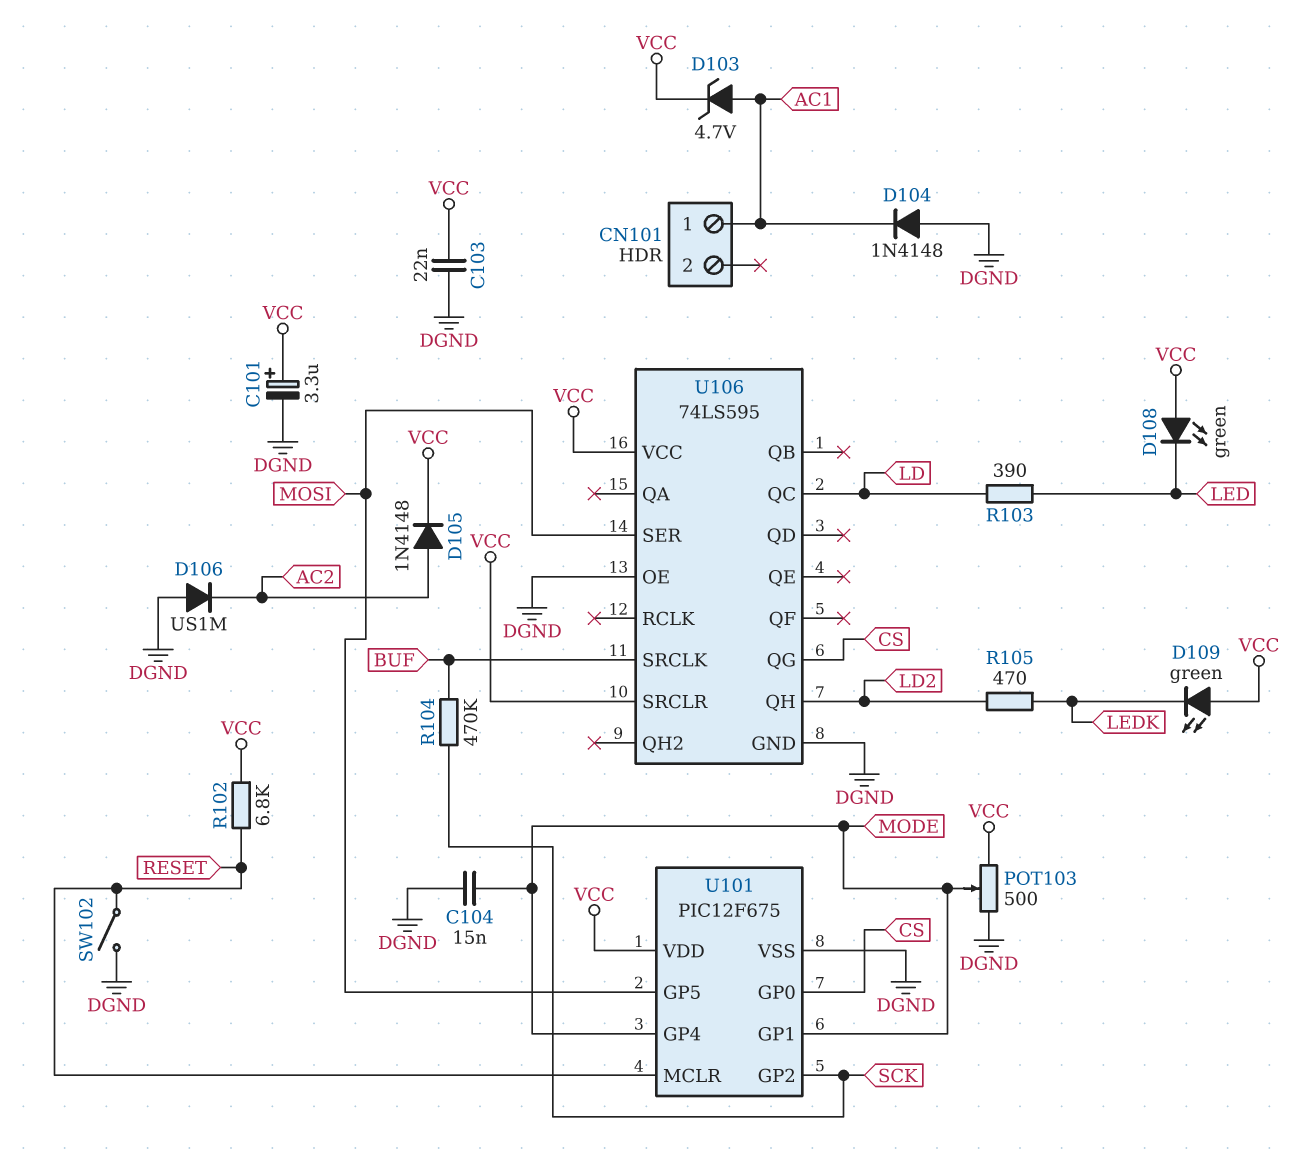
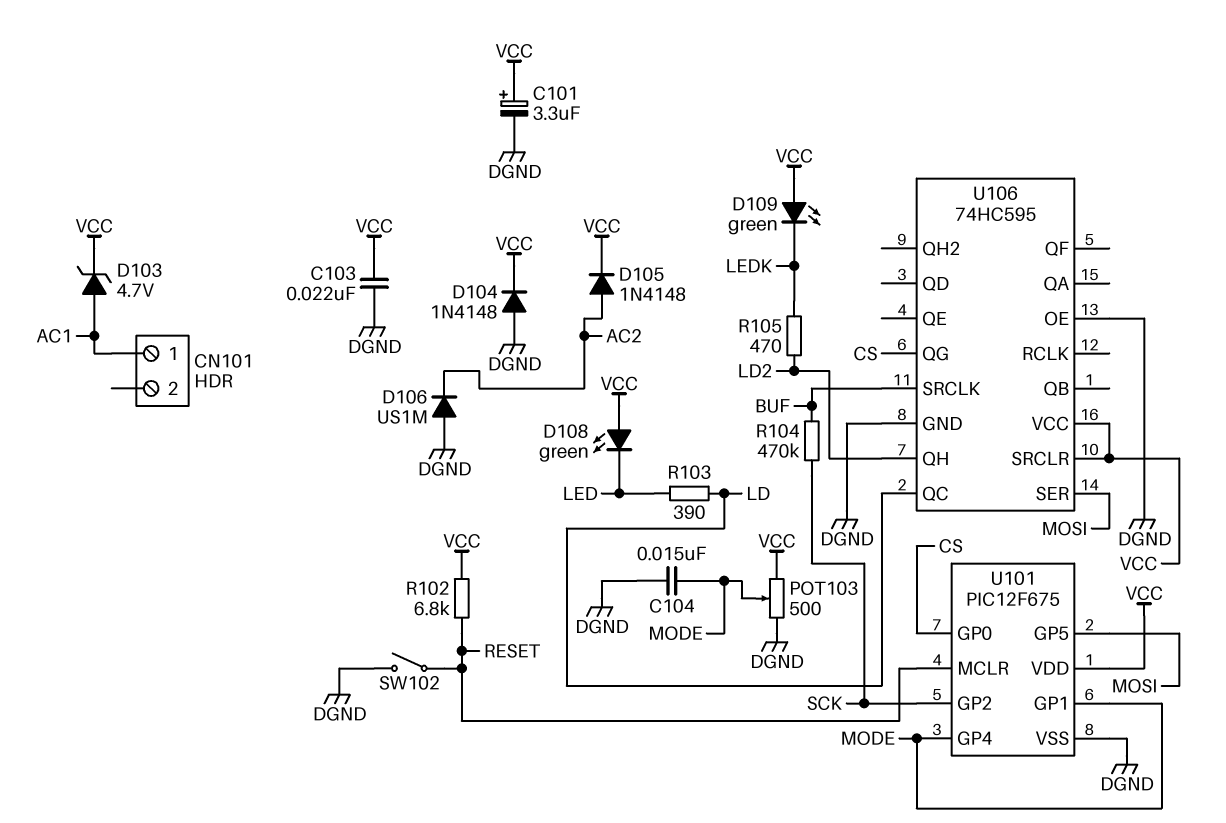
D104: diode 1N4148 (A DGND, K AC1) -> diode 1N4148 (A DGND, K VCC)
U106: 74LS595 -> 74HC595

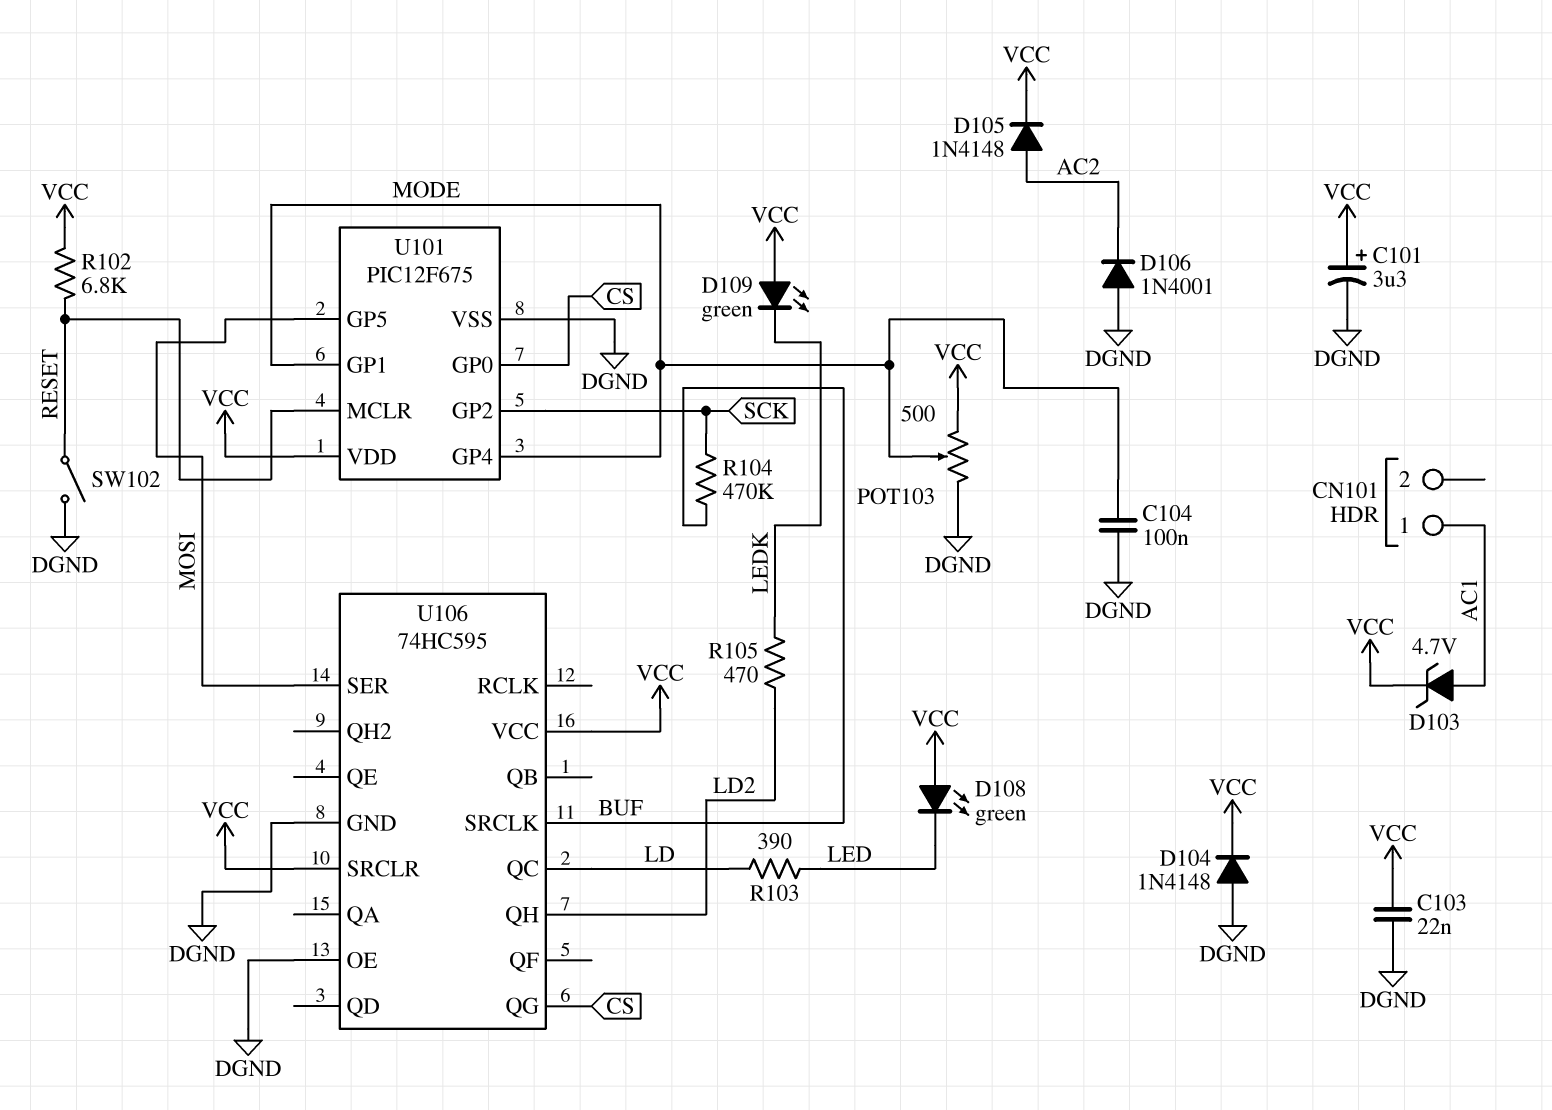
C104: 15nF (DGND, MODE) -> 100nF (DGND, MODE)
D106: diode US1M (A DGND, K AC2) -> diode 1N4001 (A DGND, K AC2)

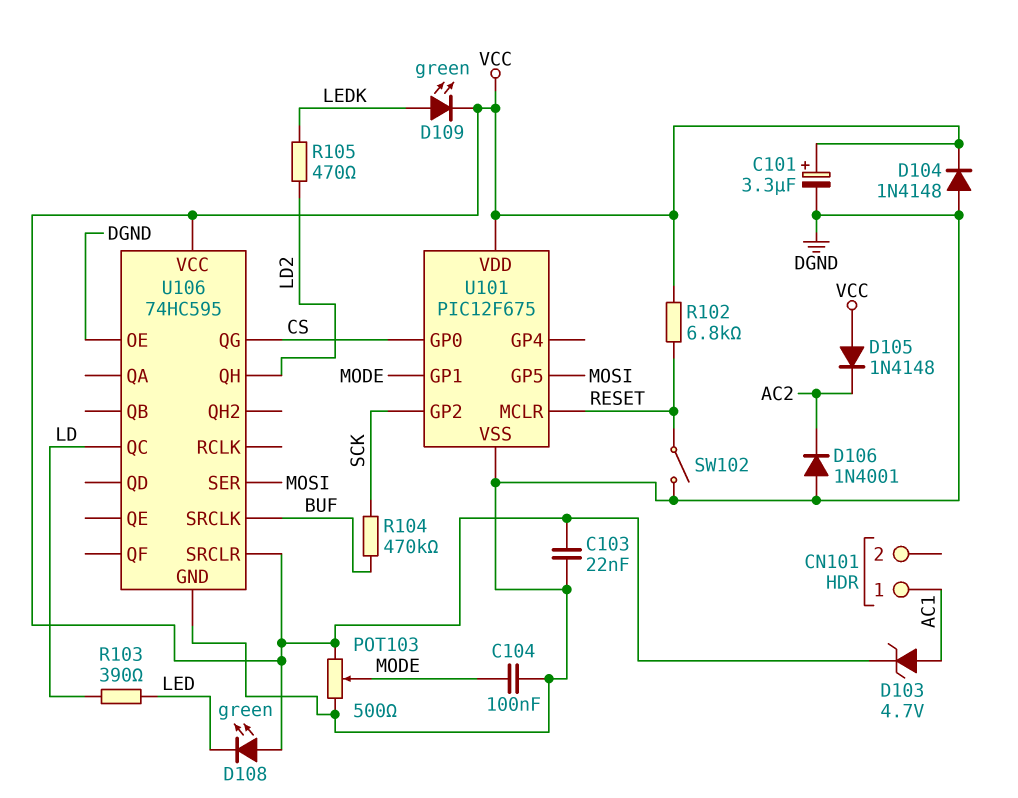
D105: diode 1N4148 (A AC2, K VCC) -> diode 1N4148 (A VCC, K AC2)
D109: LED green (A VCC, K LEDK) -> LED green (A LEDK, K VCC)
U101 pin GP4: MODE -> none

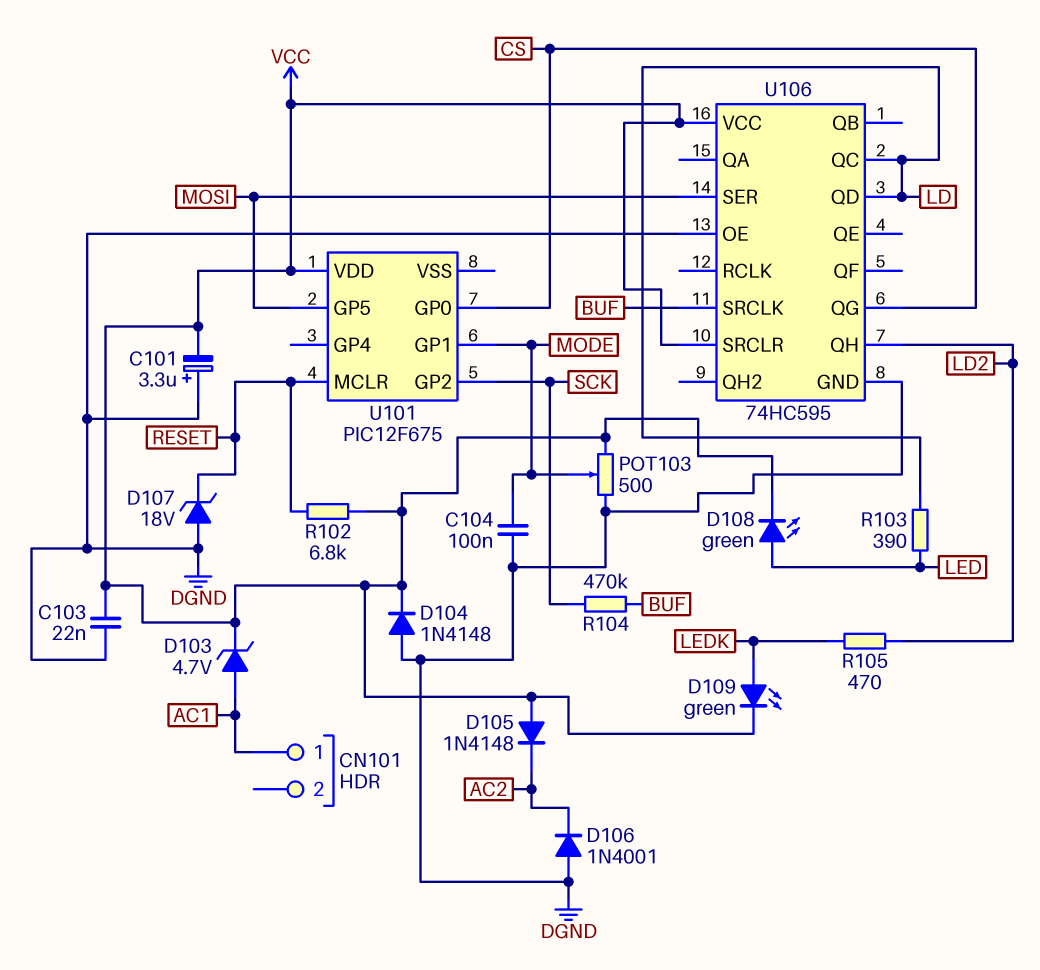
C101: 3.3uF (plus VCC, minus DGND) -> 3.3uF (plus DGND, minus VCC)
D107: none -> zener 18V (A DGND, K RESET)
D108: LED green (A VCC, K LED) -> LED green (A LED, K VCC)
SW102: switch (DGND, RESET) -> none
U101 pin VSS: DGND -> none
U106 pin QD: none -> LD

